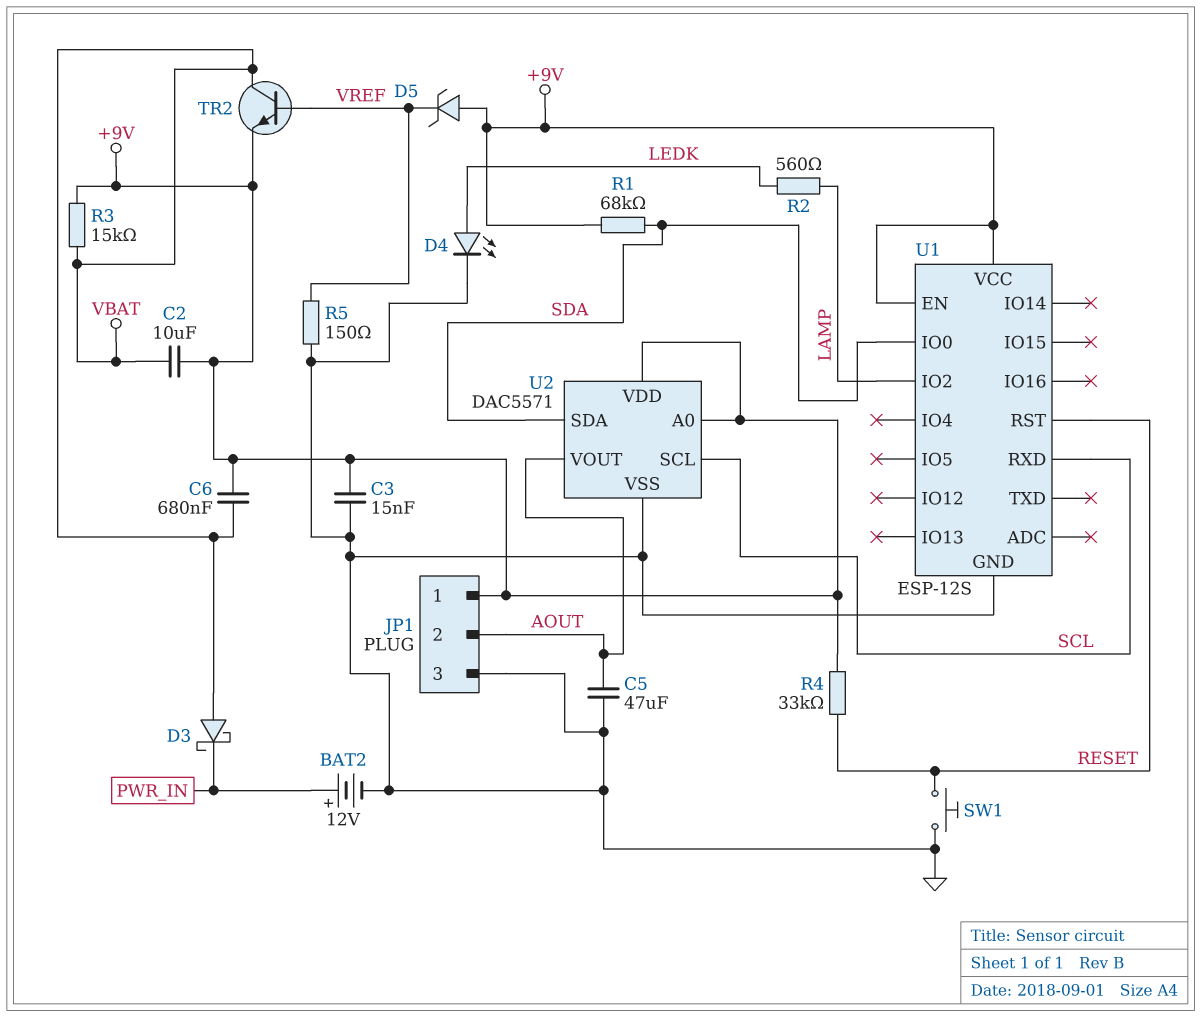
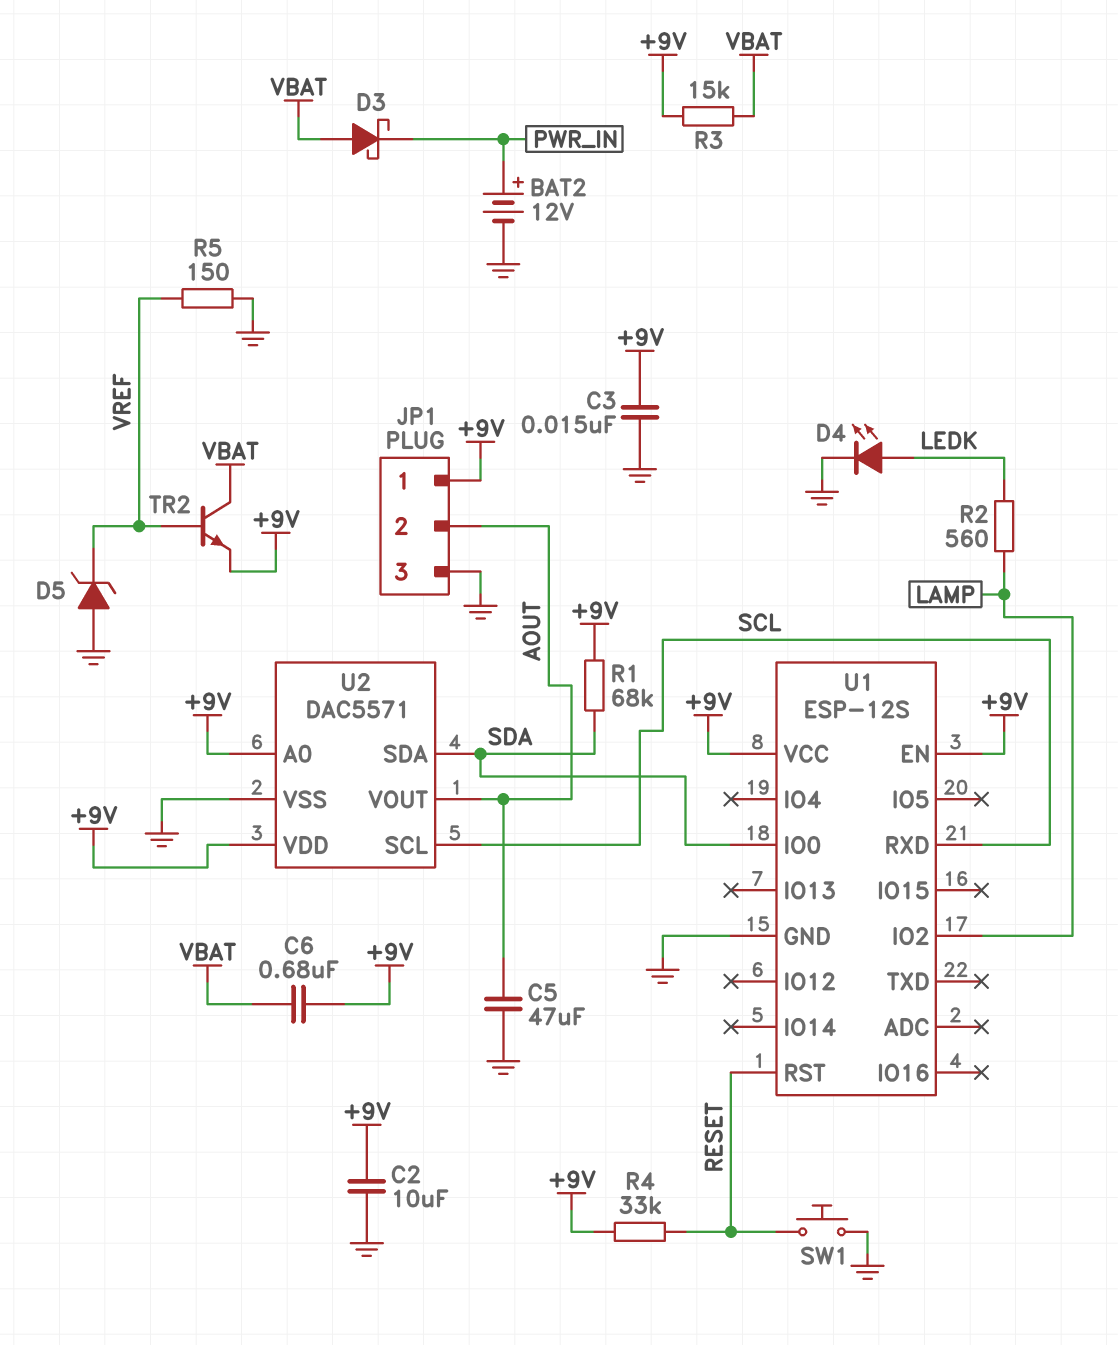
C2: 10uF (+9V, VBAT) -> 10uF (+9V, GND)
D5: zener (A +9V, K VREF) -> zener (A GND, K VREF)

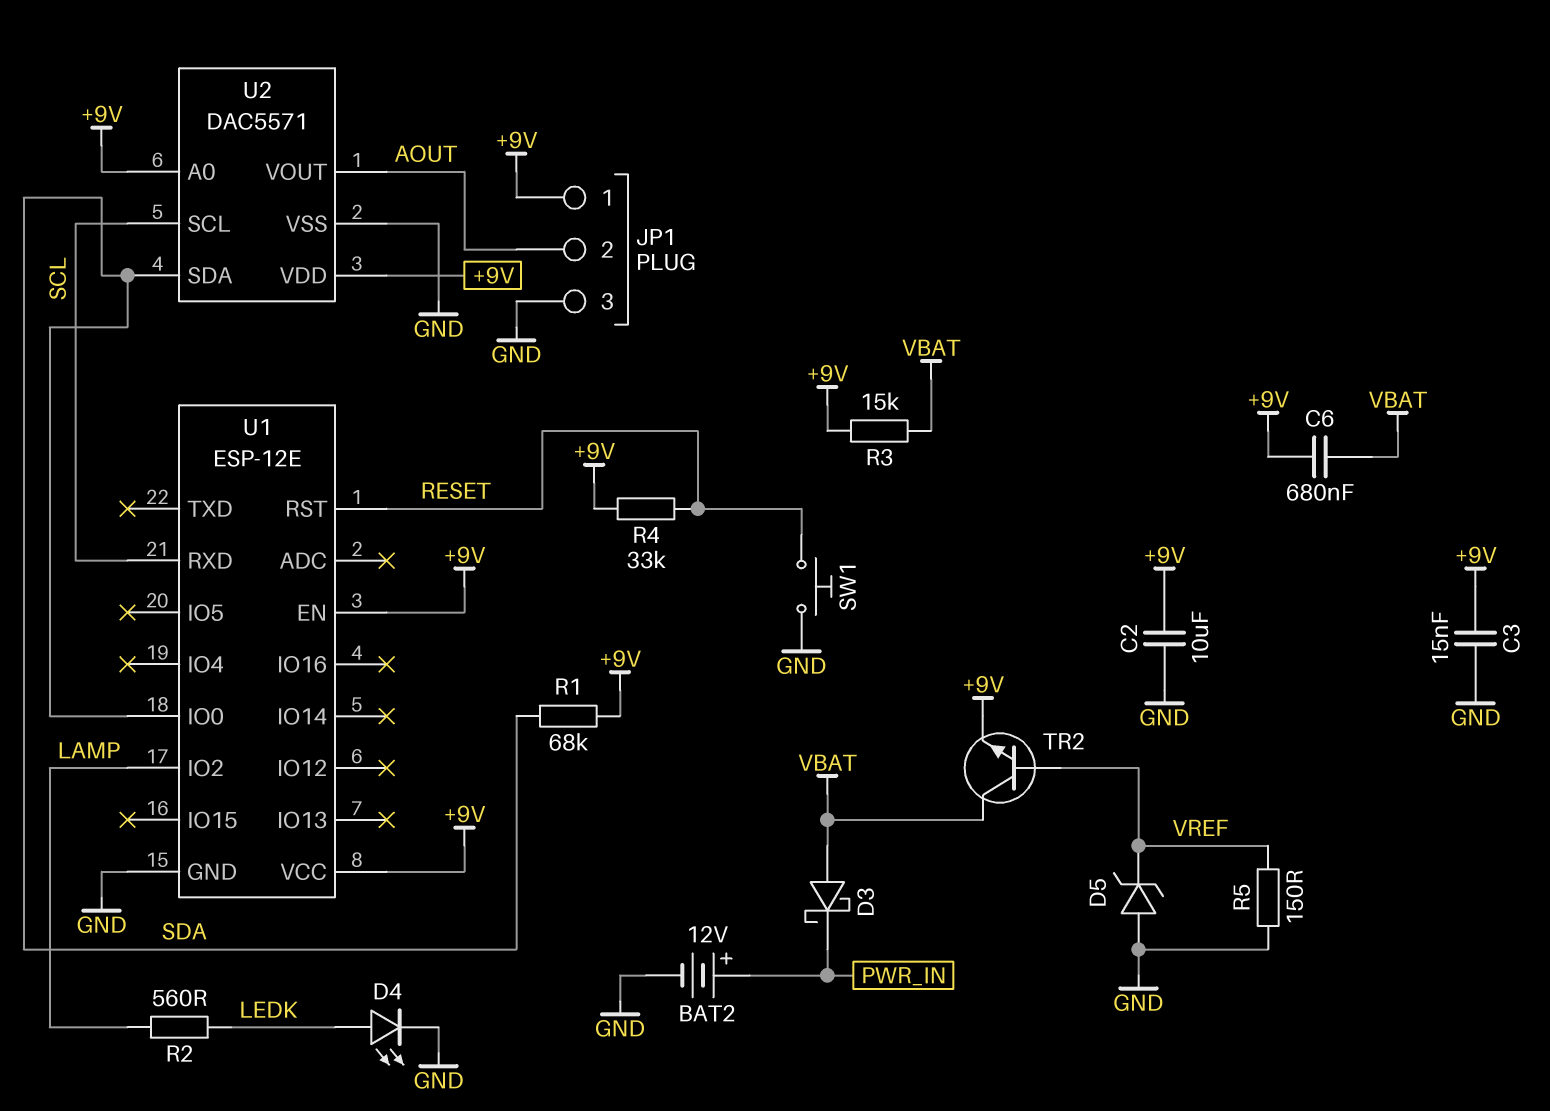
C5: 47uF (AOUT, GND) -> none
U1: ESP-12S -> ESP-12E

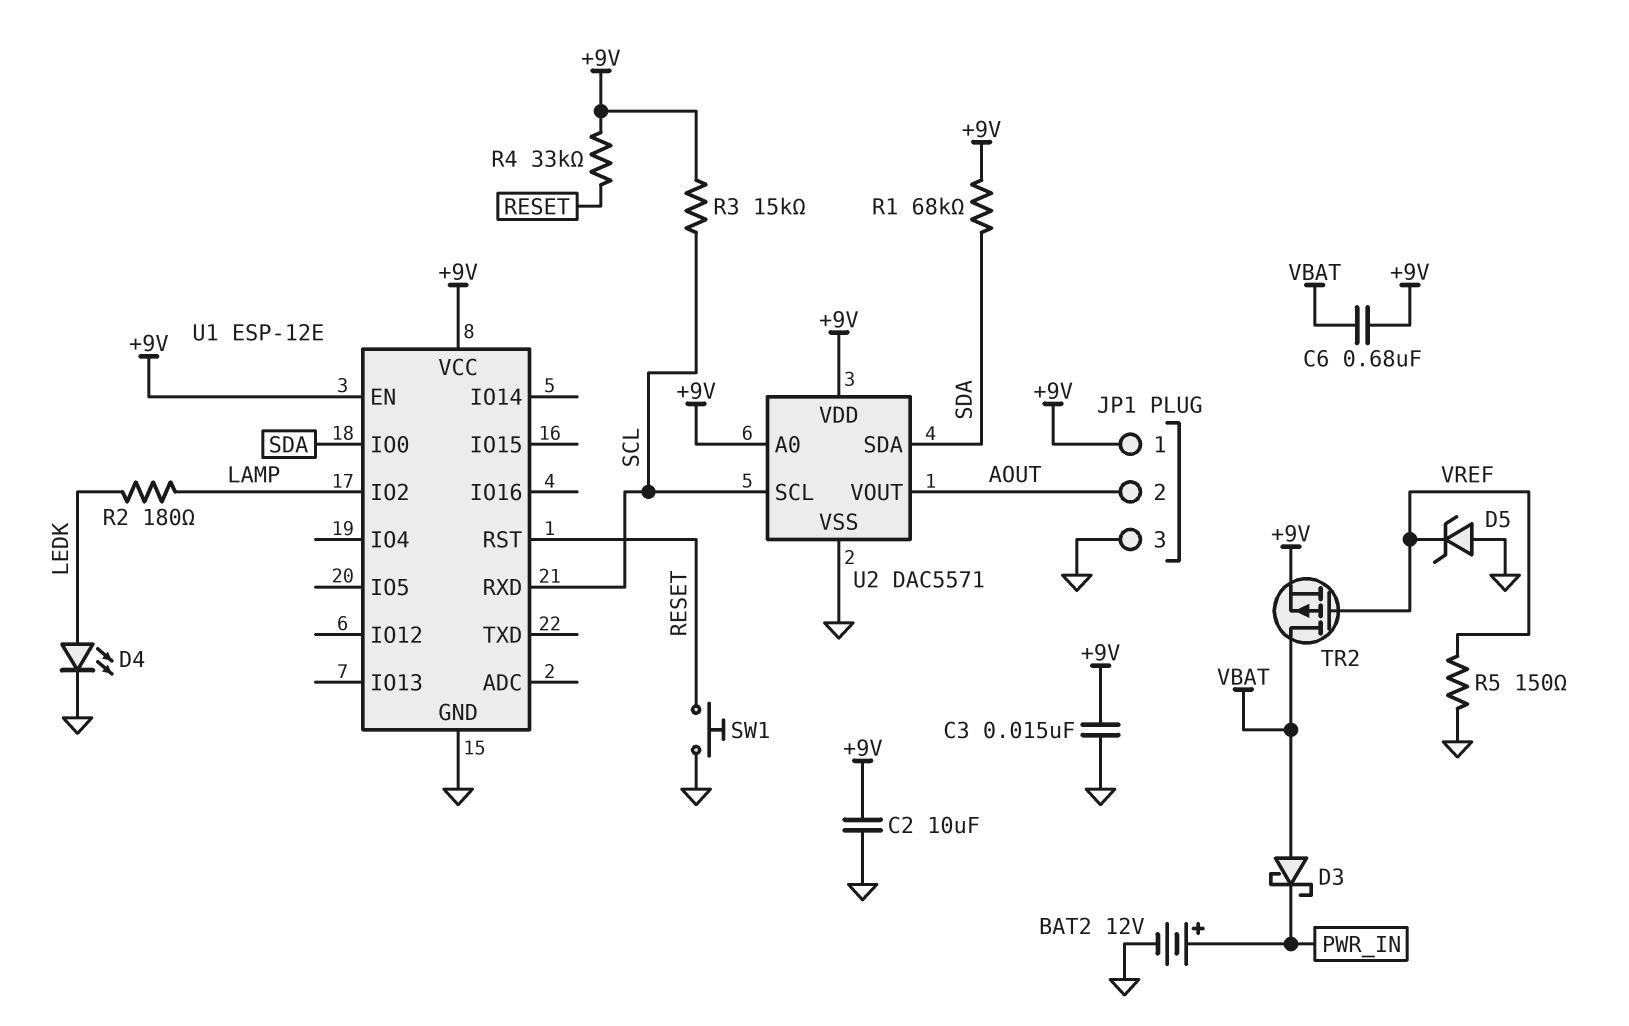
R2: 560 (LAMP, LEDK) -> 180 (LAMP, LEDK)
R3: 15k (+9V, VBAT) -> 15k (+9V, SCL)
TR2: NPN (B VREF, C VBAT, E +9V) -> PMOS (G VREF, D VBAT, S +9V)

